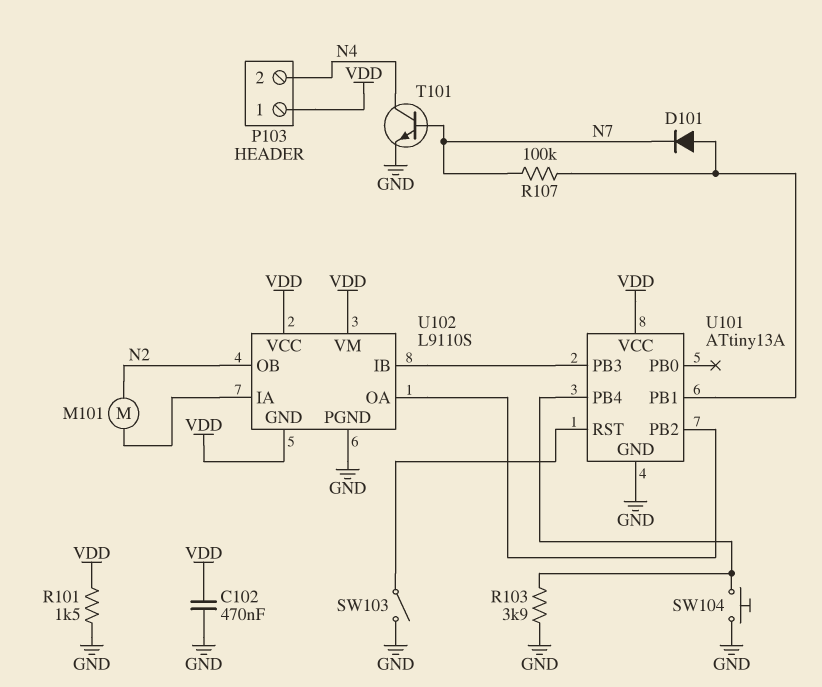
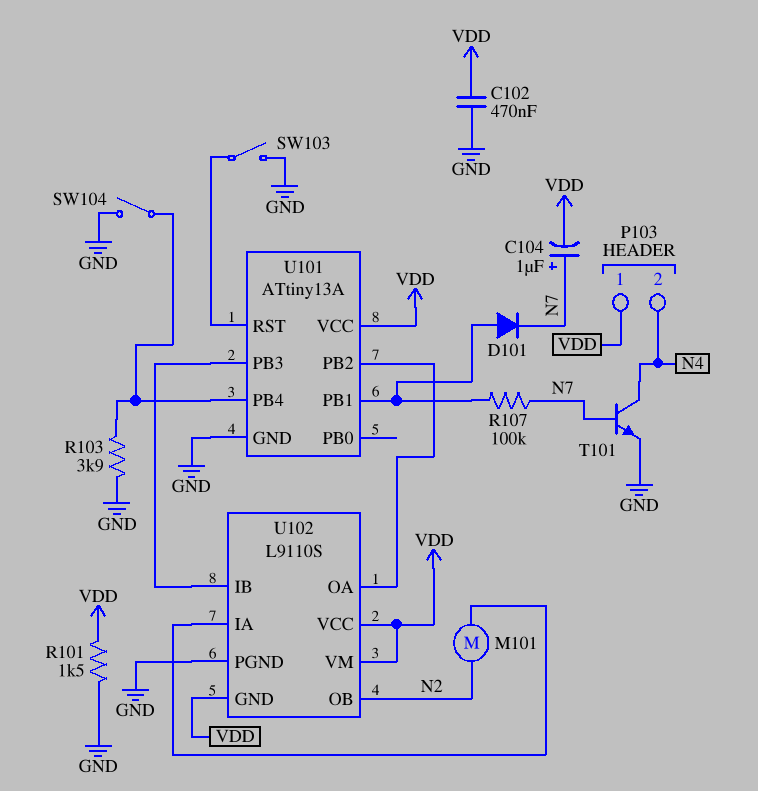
C104: none -> 1uF (plus N7, minus VDD)
SW104: button (GND, U101/PB4) -> switch (GND, U101/PB4)

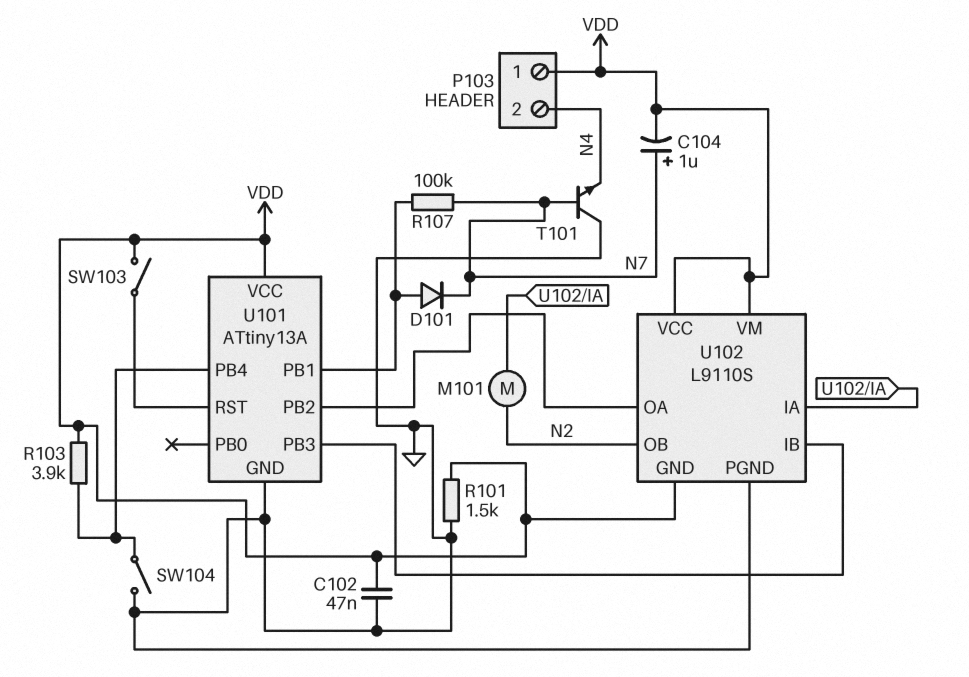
C102: 470nF (GND, VDD) -> 47nF (GND, VDD)
R103: 3.9k (GND, U101/PB4) -> 3.9k (U101/PB4, VDD)
SW103: switch (GND, U101/RST) -> switch (U101/RST, VDD)
T101: NPN (B N7, C N4, E GND) -> NPN (B N7, C GND, E N4)

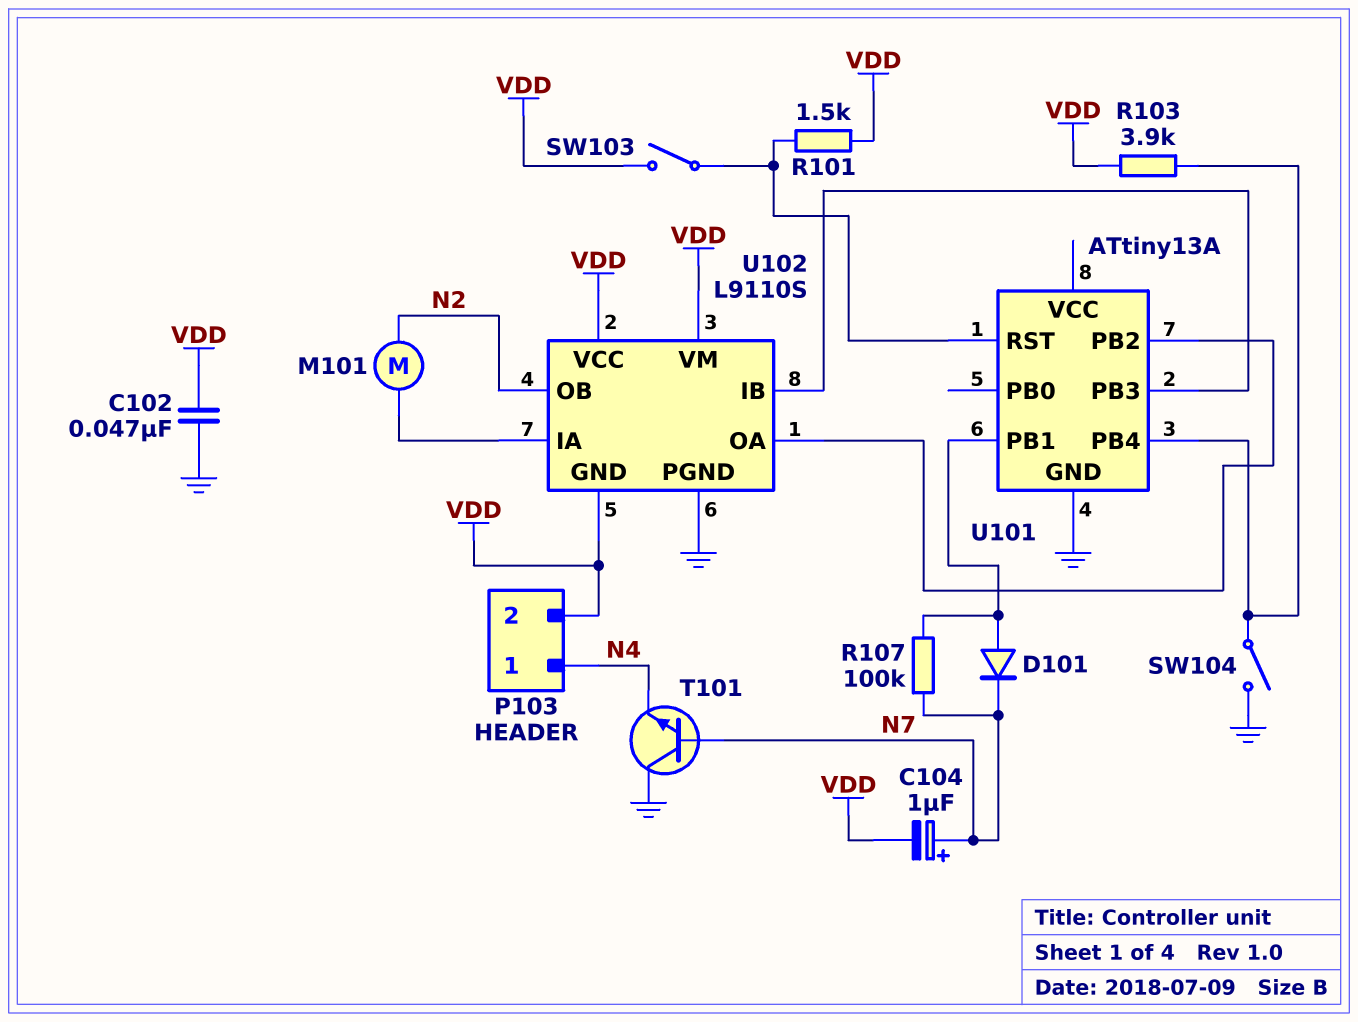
P103 pin 1: VDD -> N4
P103 pin 2: N4 -> VDD
R101: 1.5k (GND, VDD) -> 1.5k (U101/RST, VDD)
U101 pin VCC: VDD -> none

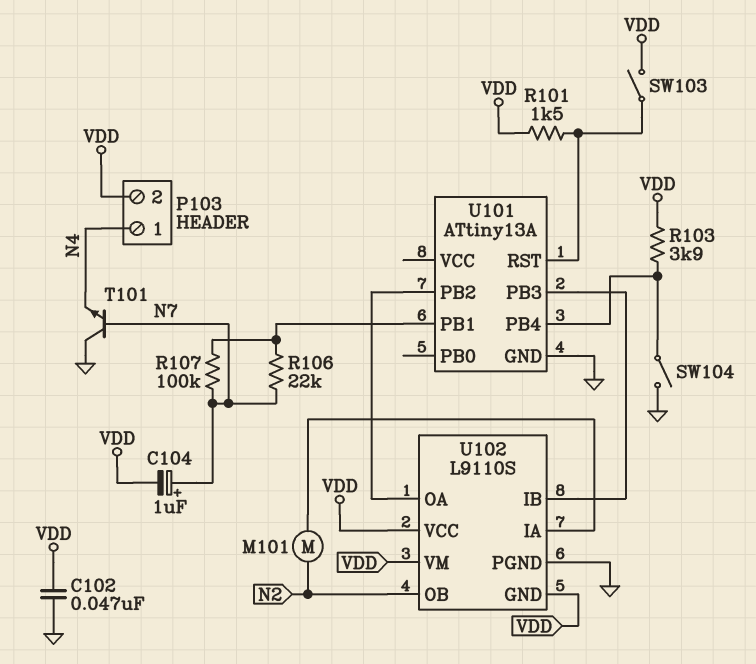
D101: diode (A U101/PB1, K N7) -> none
R106: none -> 22k (N7, U101/PB1)

